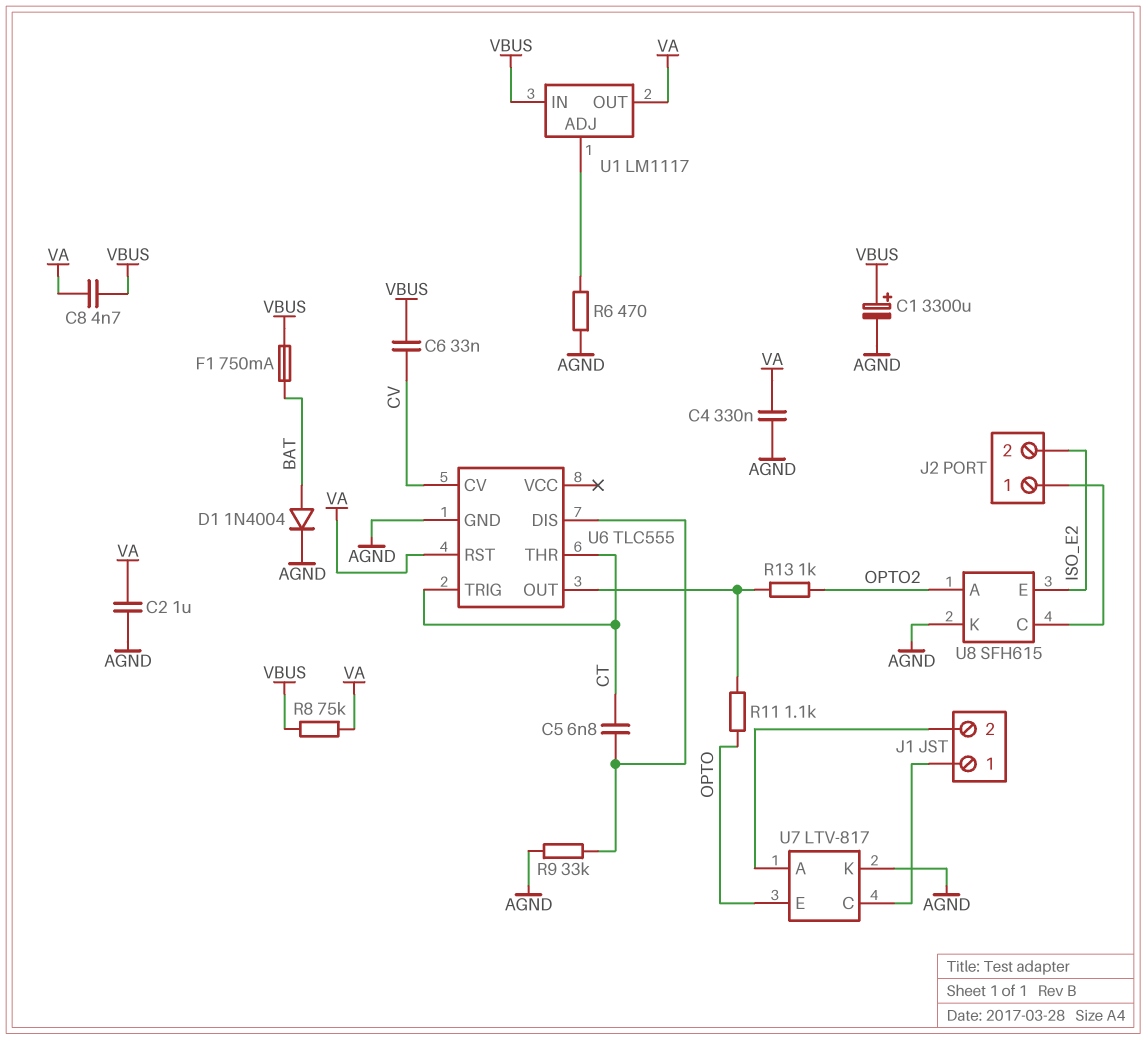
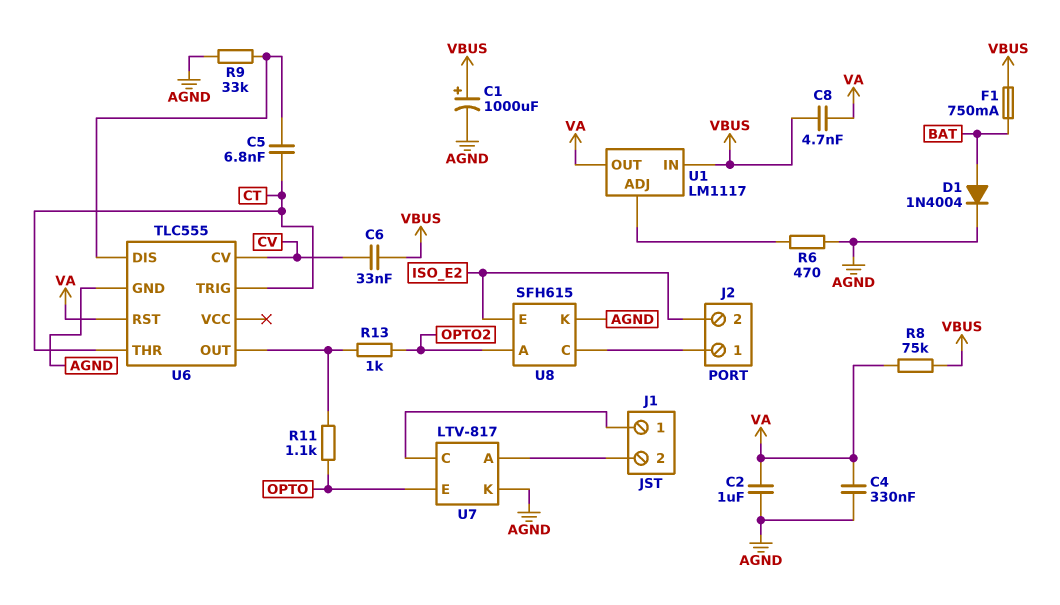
C1: 3300uF (plus VBUS, minus AGND) -> 1000uF (plus VBUS, minus AGND)

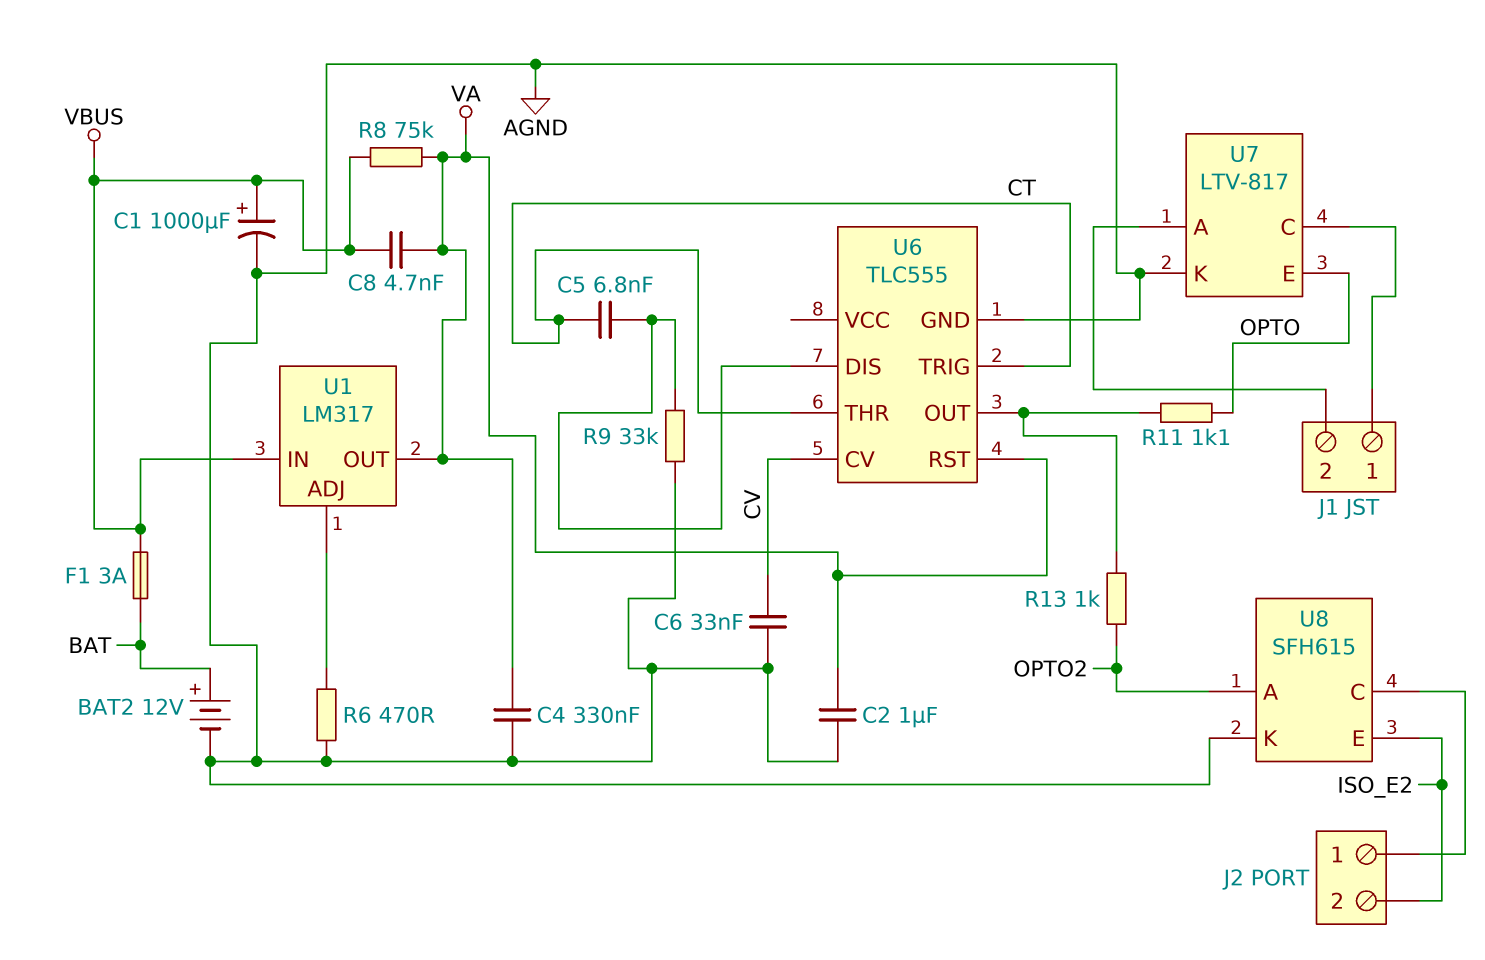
BAT2: none -> 12V (plus BAT, minus AGND)
C6: 33nF (CV, VBUS) -> 33nF (AGND, CV)
D1: diode 1N4004 (A BAT, K AGND) -> none
F1: 750mA (BAT, VBUS) -> 3A (BAT, VBUS)
U1: LM1117 -> LM317

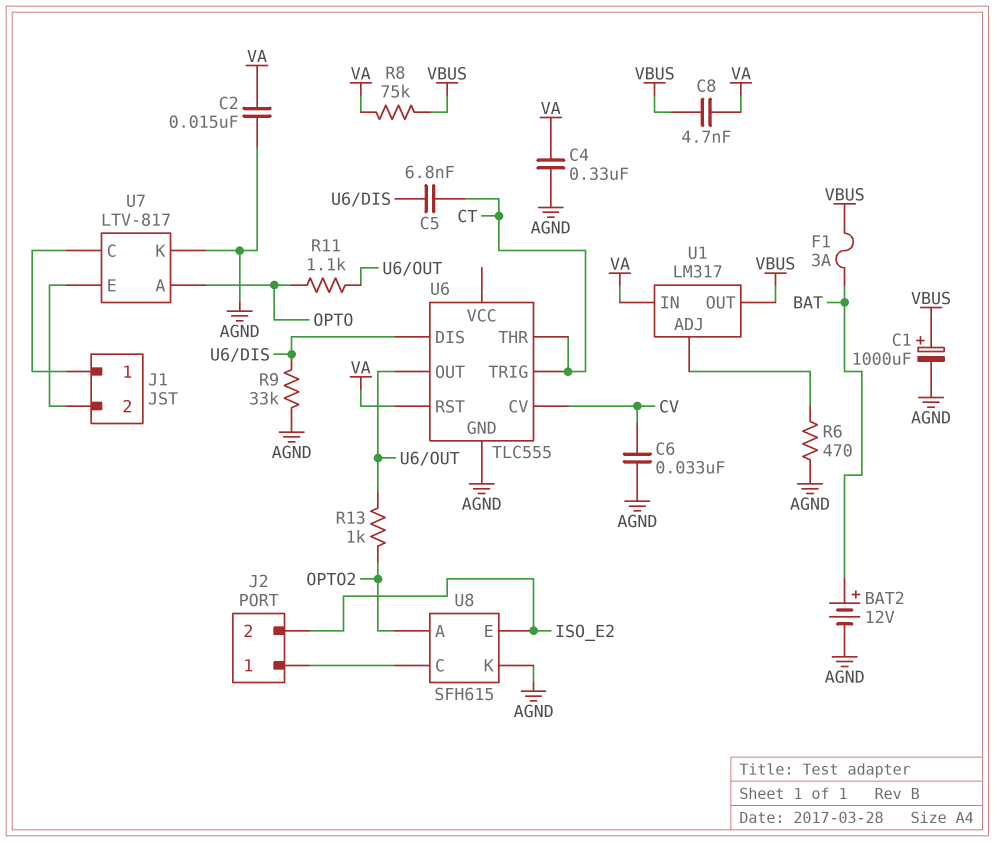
C2: 1uF (AGND, VA) -> 15nF (AGND, VA)
U1 pin IN: VBUS -> VA
U1 pin OUT: VA -> VBUS
U7 pin A: J1/2 -> OPTO
U7 pin E: OPTO -> J1/2

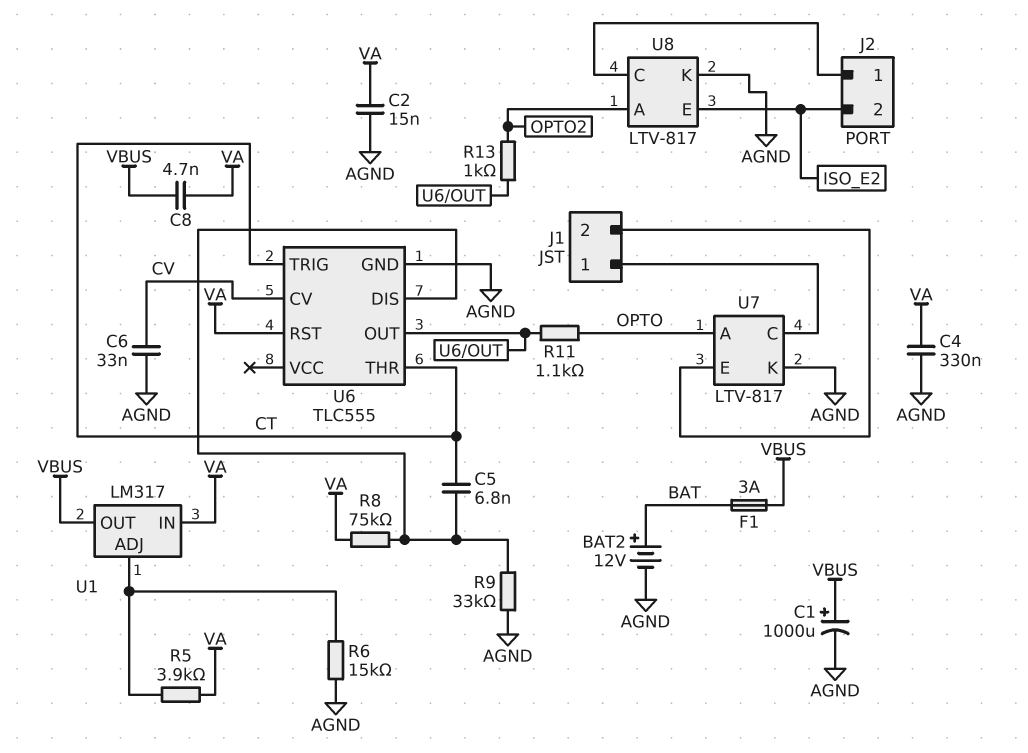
R5: none -> 3.9k (U1/ADJ, VA)
R6: 470 (AGND, U1/ADJ) -> 15k (AGND, U1/ADJ)
R8: 75k (VA, VBUS) -> 75k (U6/DIS, VA)
U8: SFH615 -> LTV-817

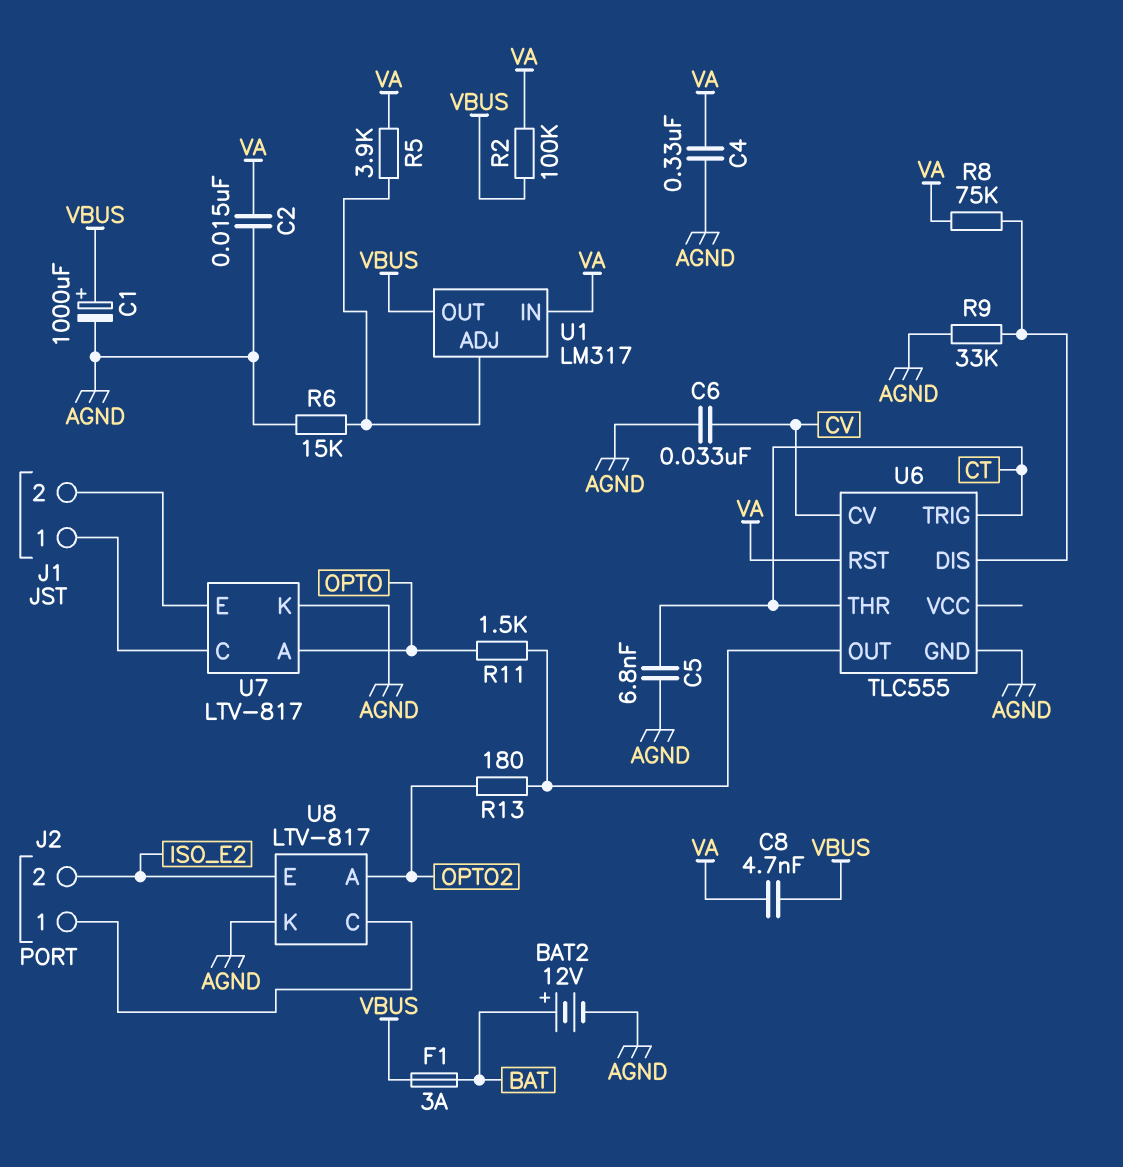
C5: 6.8nF (CT, U6/DIS) -> 6.8nF (AGND, CT)
R2: none -> 100k (VA, VBUS)
R11: 1.1k (OPTO, U6/OUT) -> 1.5k (OPTO, U6/OUT)
R13: 1k (OPTO2, U6/OUT) -> 180 (OPTO2, U6/OUT)

